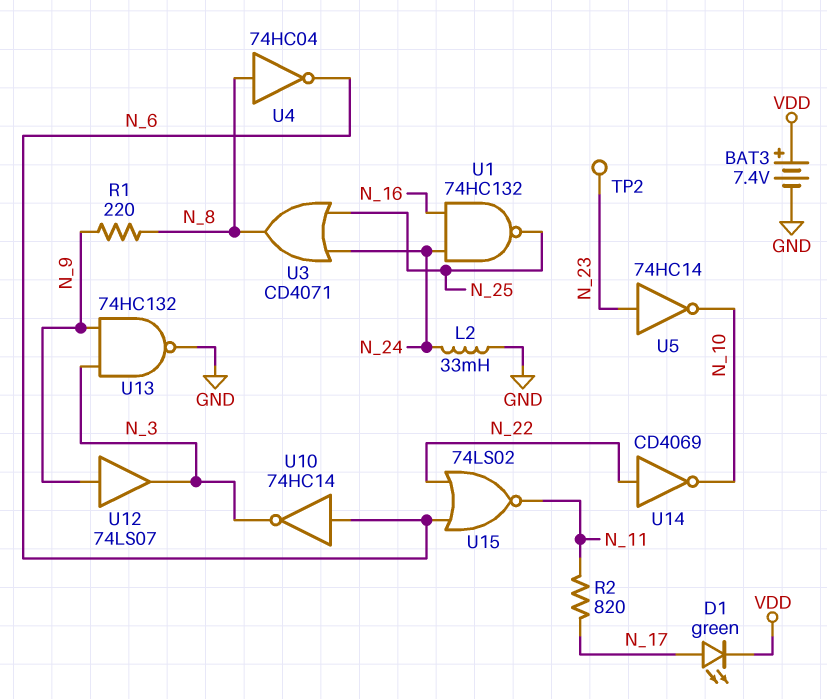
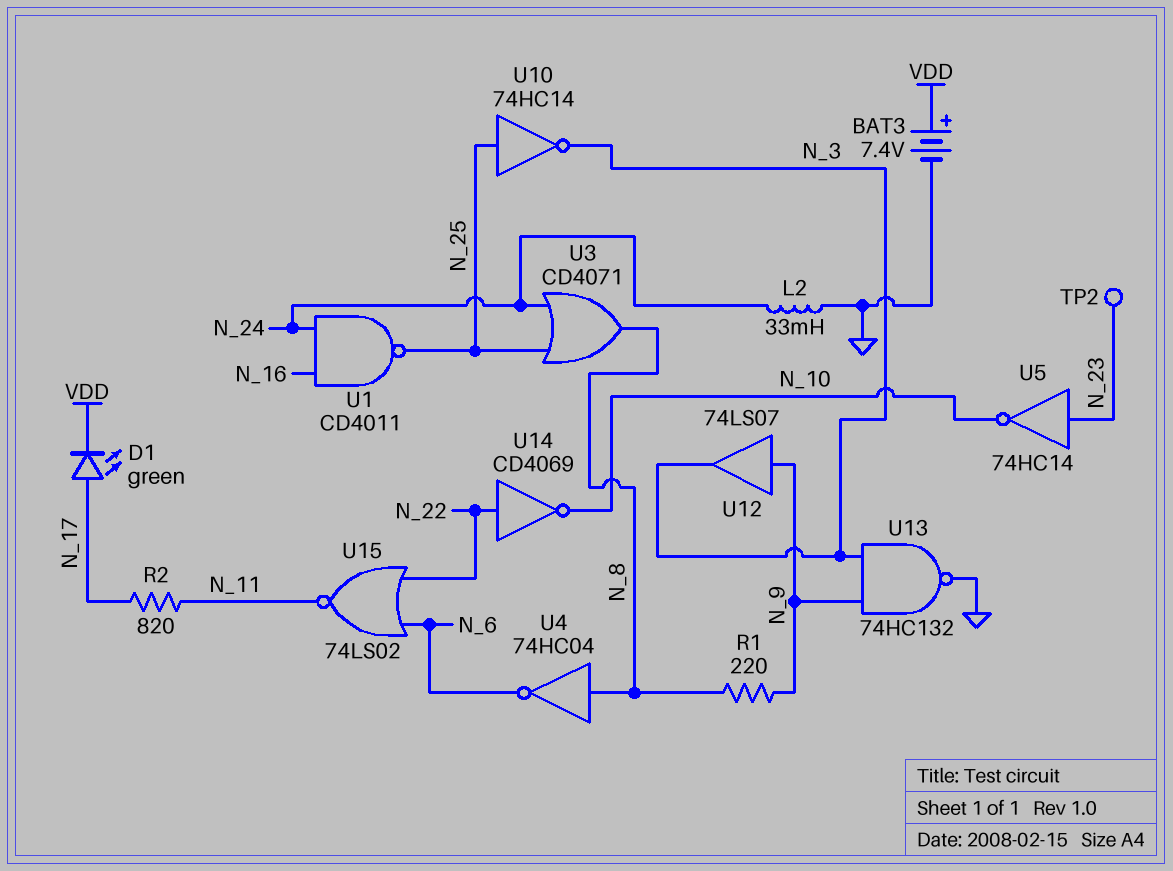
U1: NAND 74HC132 (in N_16, in N_24, out N_25) -> NAND CD4011 (in N_16, in N_24, out N_25)
U10: NOT 74HC14 (in N_6, out N_3) -> NOT 74HC14 (in N_25, out N_3)

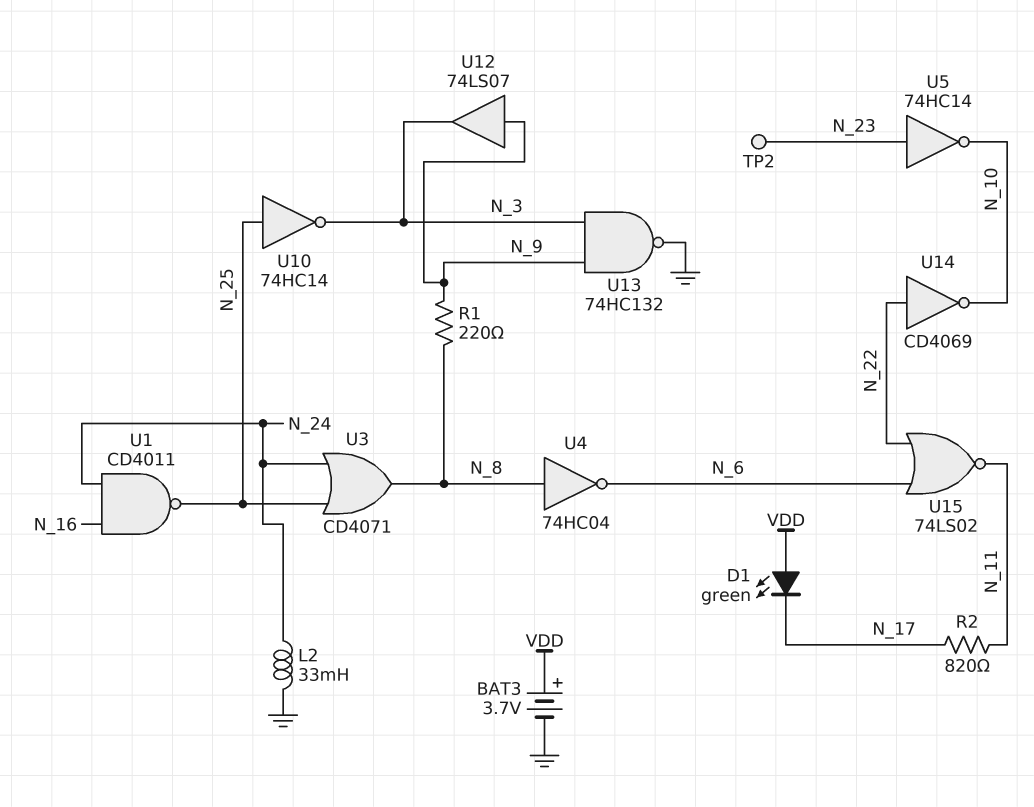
BAT3: 7.4V (plus VDD, minus GND) -> 3.7V (plus VDD, minus GND)
D1: LED green (A N_17, K VDD) -> LED green (A VDD, K N_17)

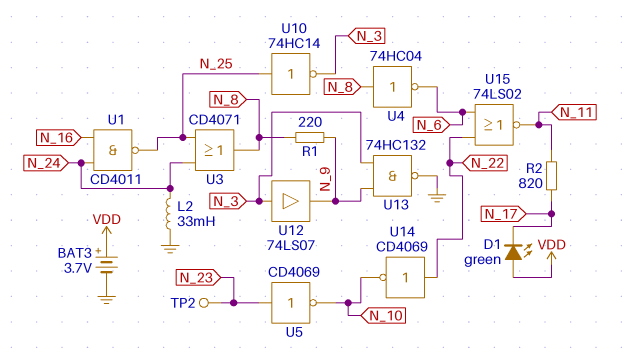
U5: NOT 74HC14 (in N_23, out N_10) -> NOT CD4069 (in N_23, out N_10)
U12: buffer 74LS07 (in N_9, out N_3) -> buffer 74LS07 (in N_3, out N_9)

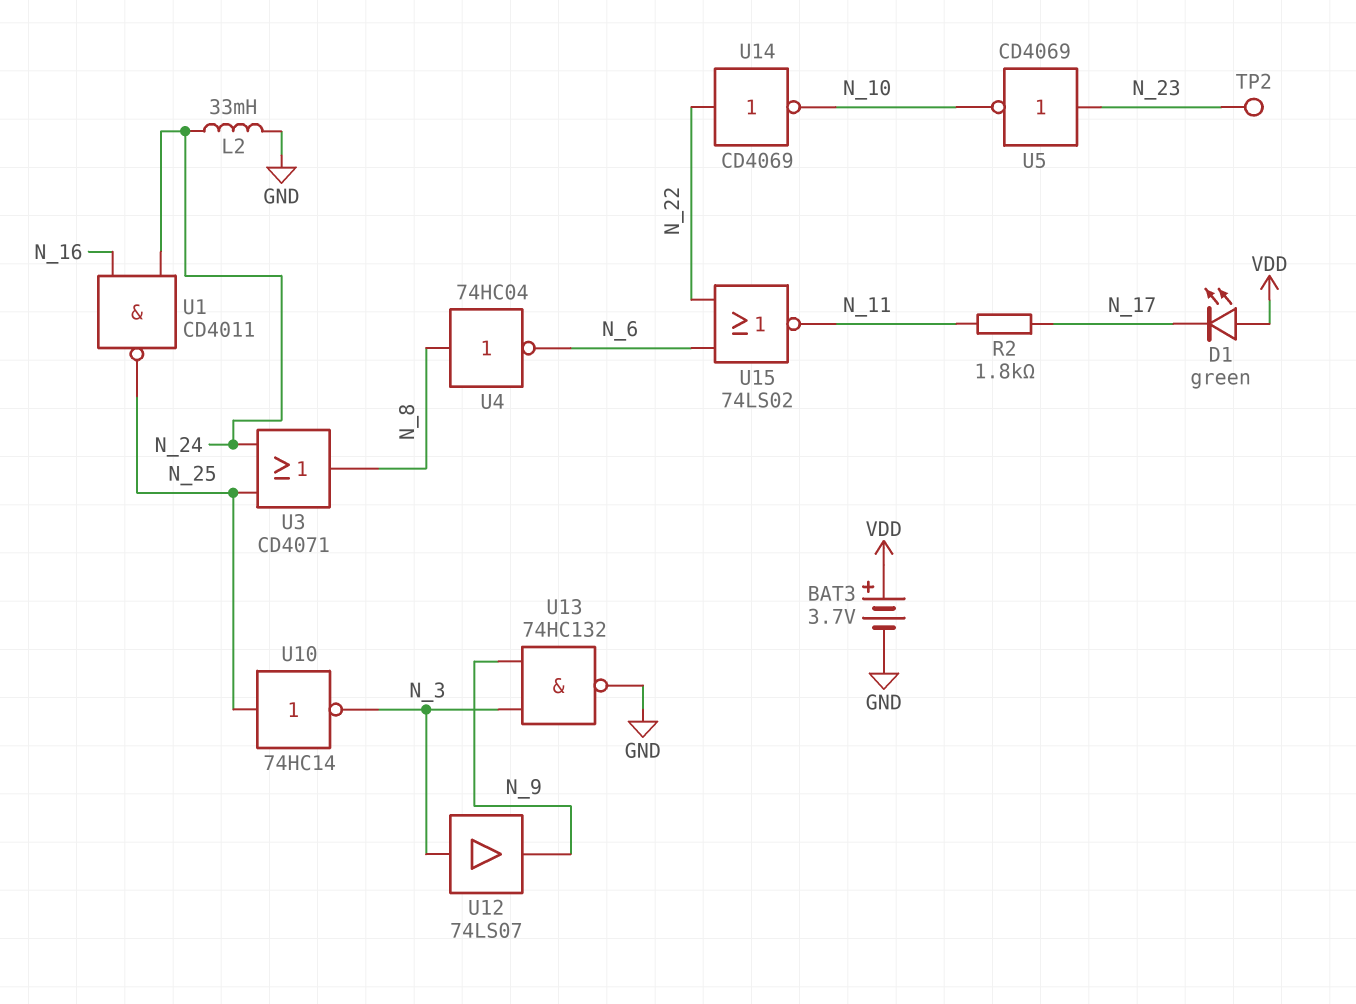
R1: 220 (N_8, N_9) -> none
R2: 820 (N_11, N_17) -> 1.8k (N_11, N_17)

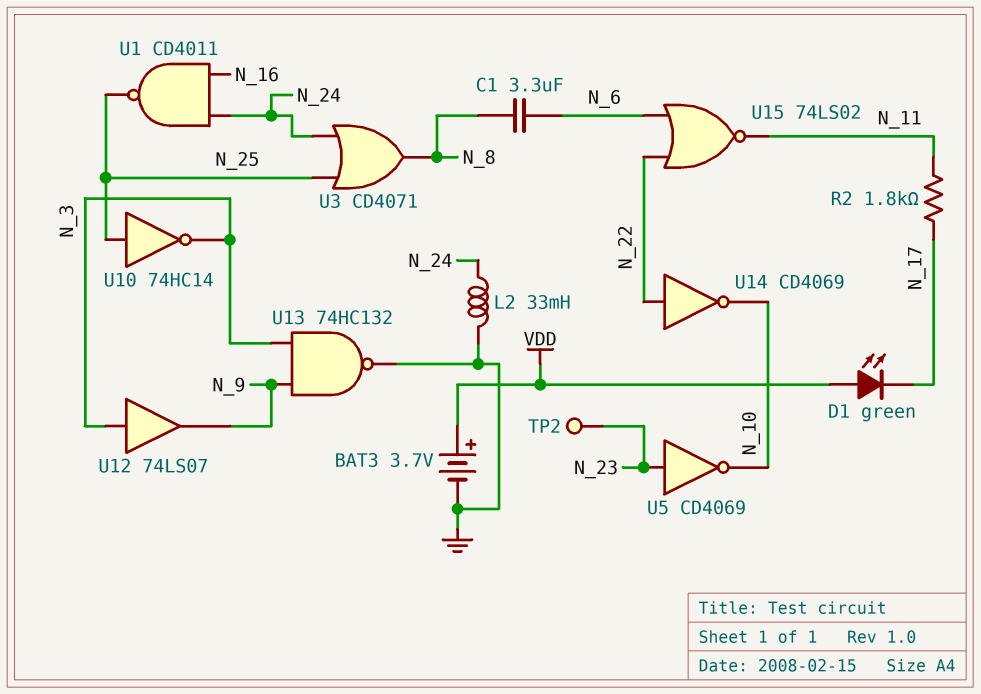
C1: none -> 3.3uF (N_6, N_8)
U4: NOT 74HC04 (in N_8, out N_6) -> none

